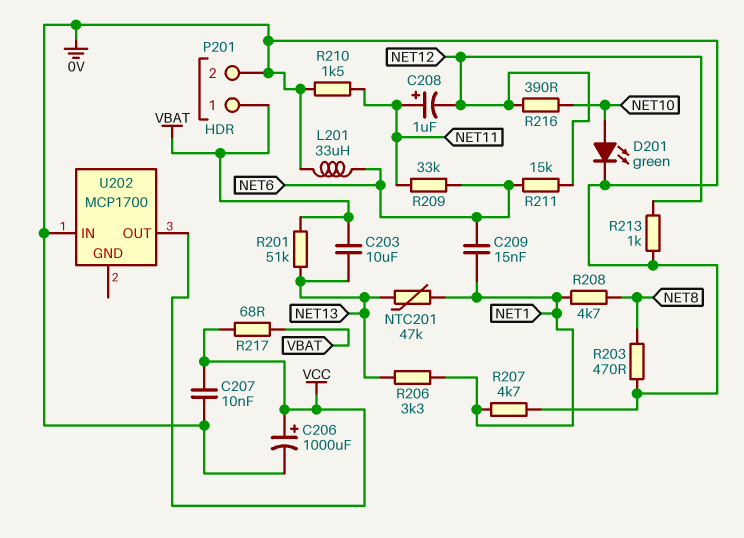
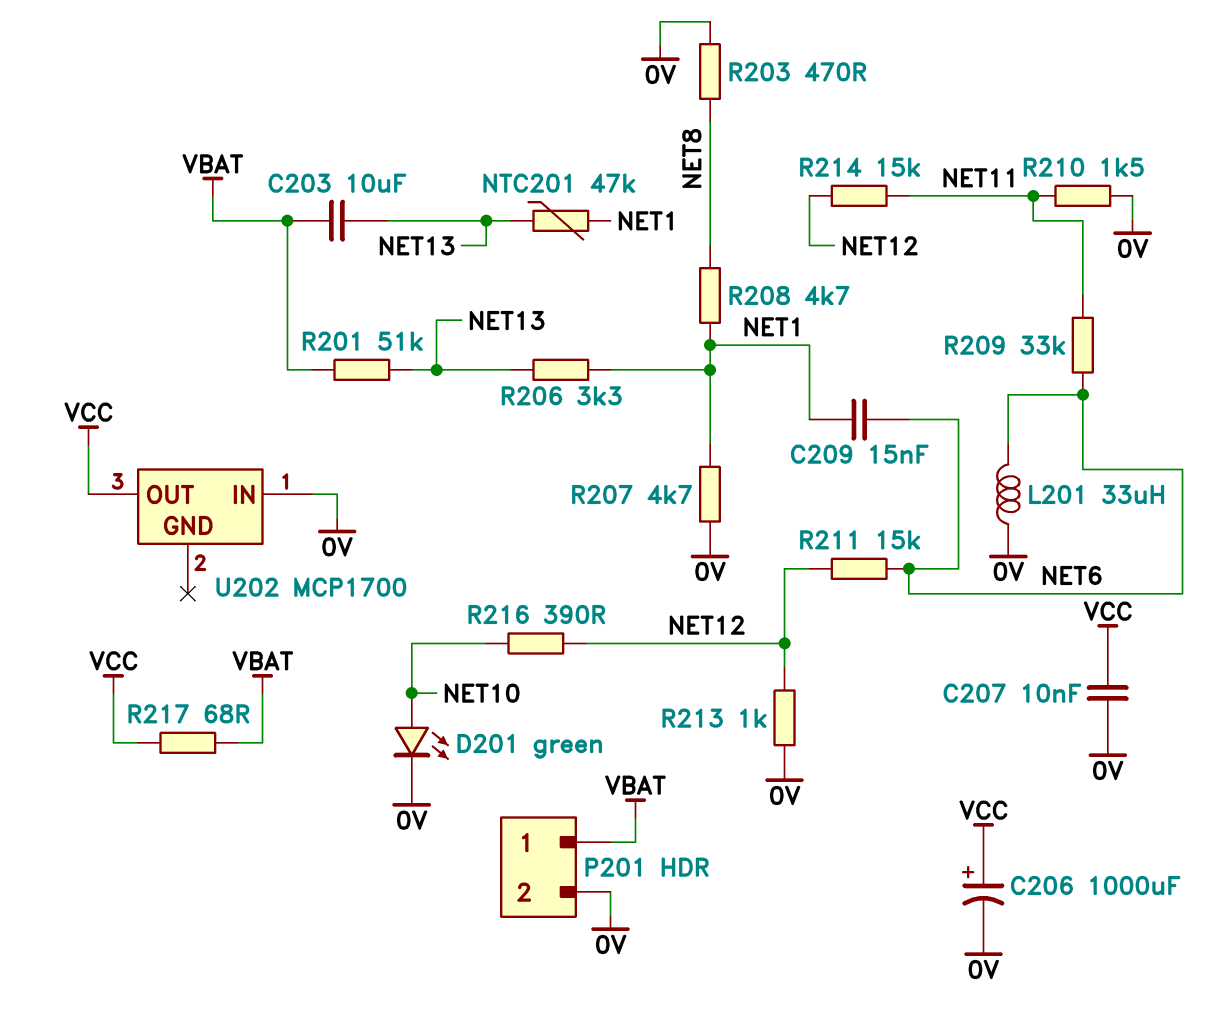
C208: 1uF (plus NET11, minus NET12) -> none
R214: none -> 15k (NET11, NET12)

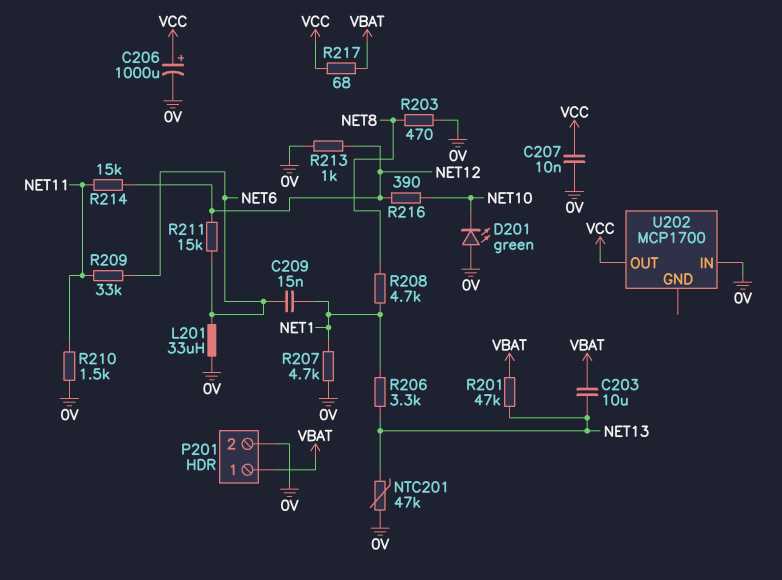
D201: LED green (A NET10, K 0V) -> LED green (A 0V, K NET10)
NTC201: 47k (NET1, NET13) -> 47k (0V, NET13)
R201: 51k (NET13, VBAT) -> 47k (NET13, VBAT)

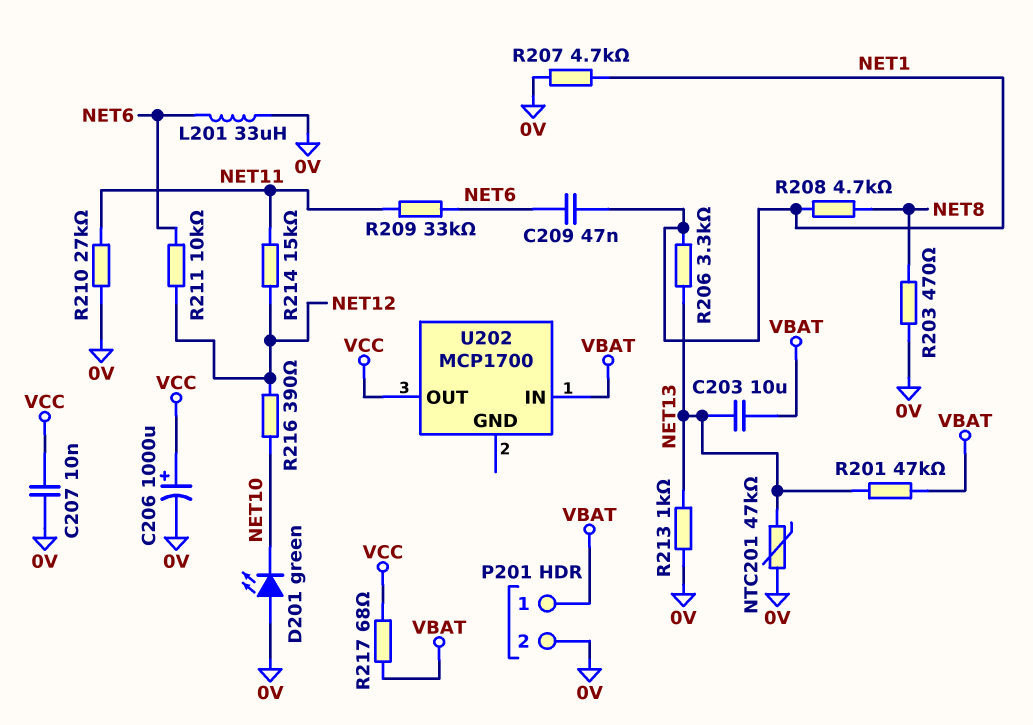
C209: 15nF (NET1, NET6) -> 47nF (NET1, NET6)
R210: 1.5k (0V, NET11) -> 27k (0V, NET11)
R211: 15k (NET6, NET12) -> 10k (NET6, NET12)
R213: 1k (0V, NET12) -> 1k (0V, NET13)
U202 pin IN: 0V -> VBAT

